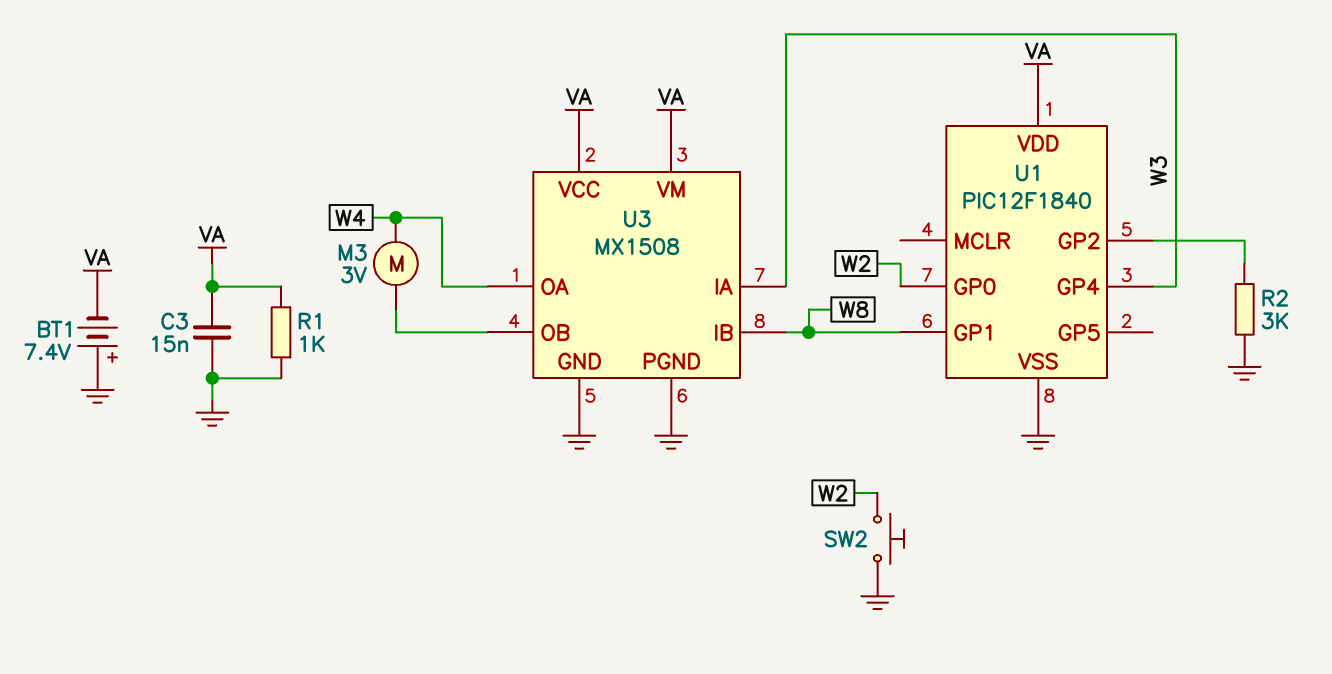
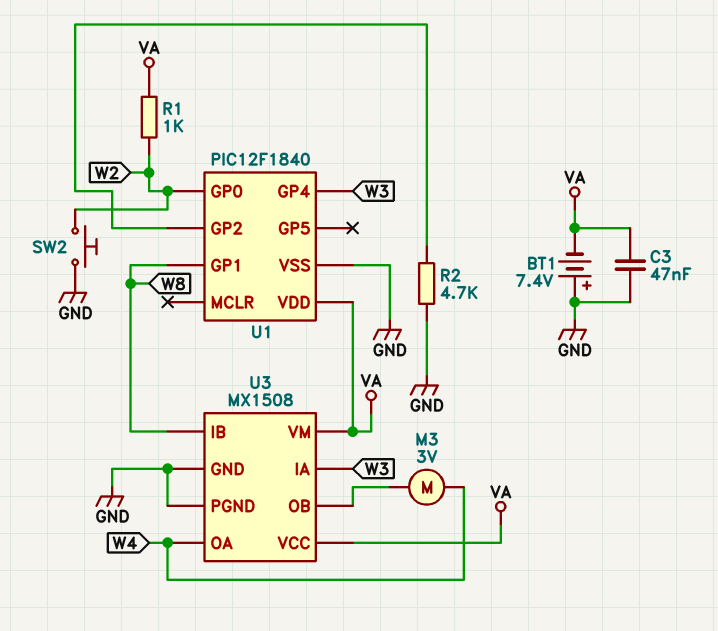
C3: 15nF (GND, VA) -> 47nF (GND, VA)
R1: 1k (GND, VA) -> 1k (VA, W2)
R2: 3k (GND, U1/GP2) -> 4.7k (GND, U1/GP2)

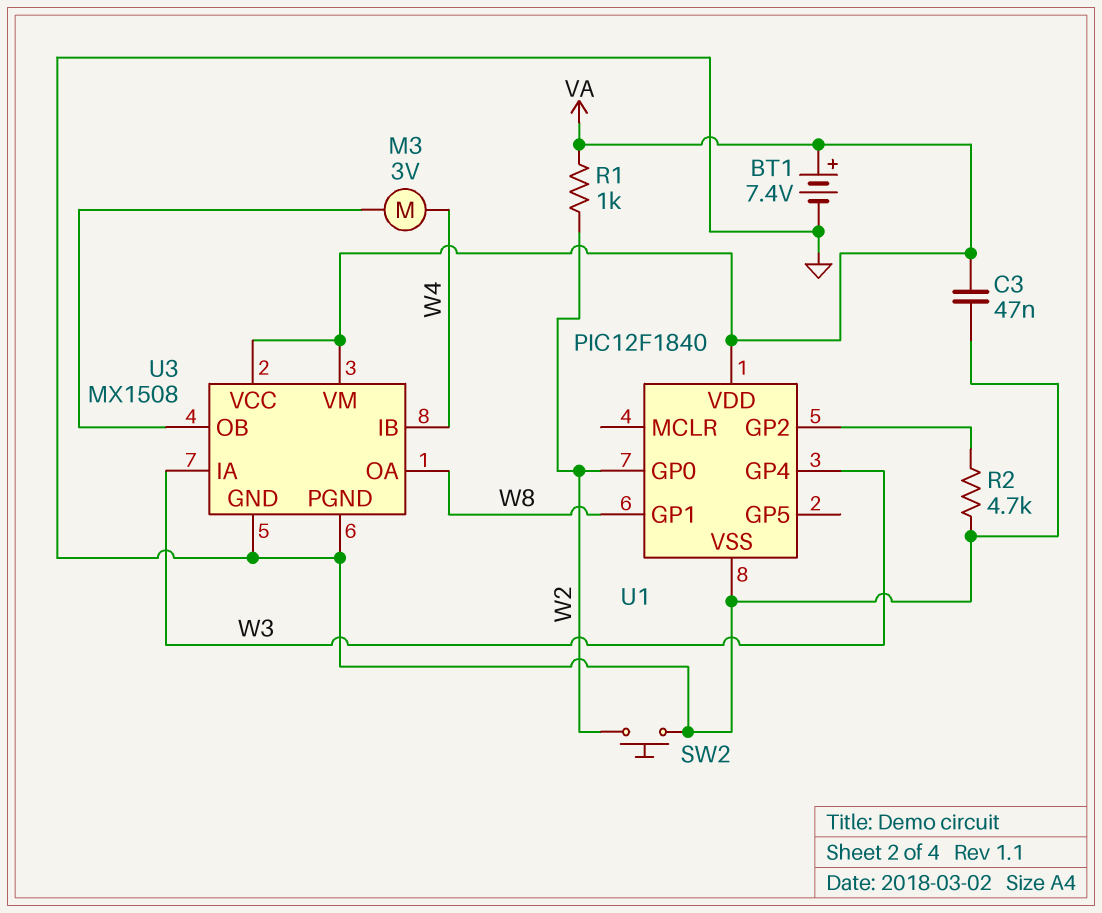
BT1: 7.4V (plus GND, minus VA) -> 7.4V (plus VA, minus GND)
U3 pin IB: W8 -> W4
U3 pin OA: W4 -> W8

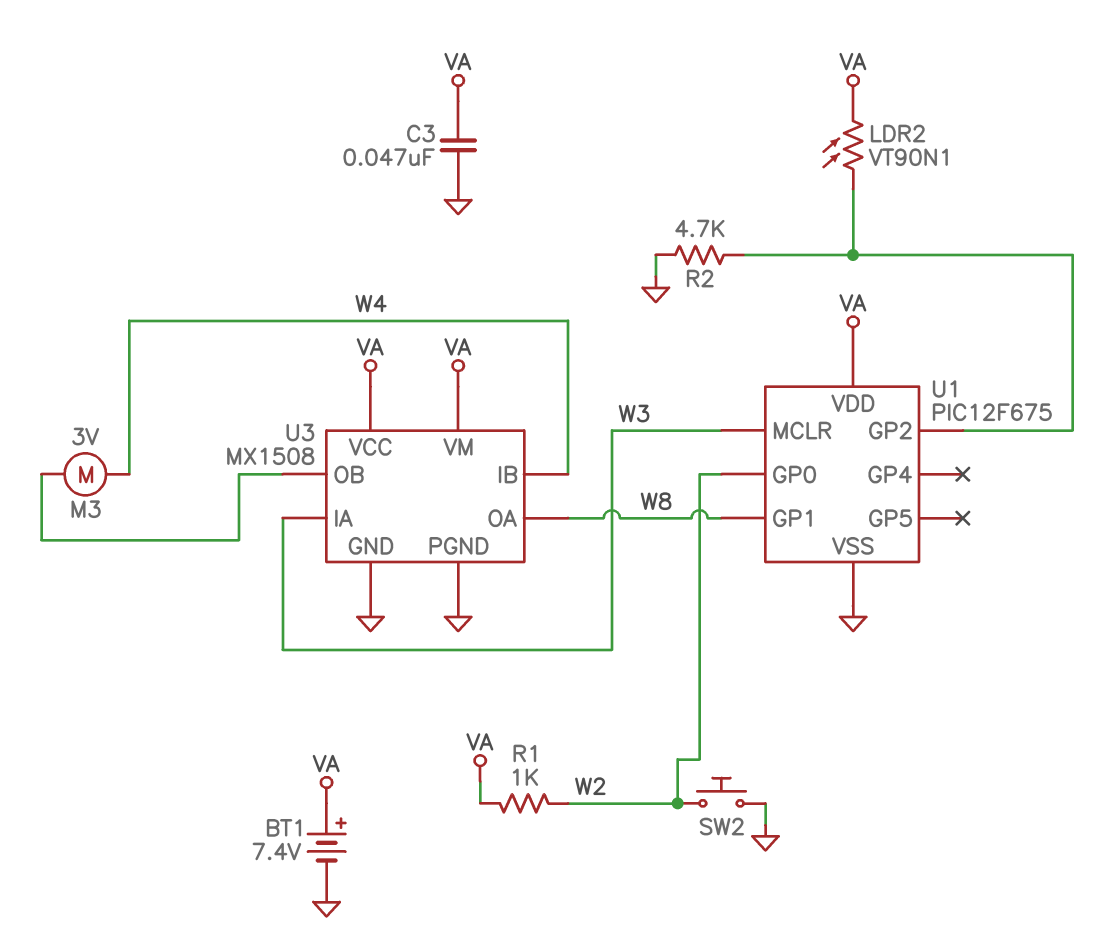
LDR2: none -> VT90N1 (U1/GP2, VA)
U1: PIC12F1840 -> PIC12F675
U1 pin GP4: W3 -> none
U1 pin MCLR: none -> W3

